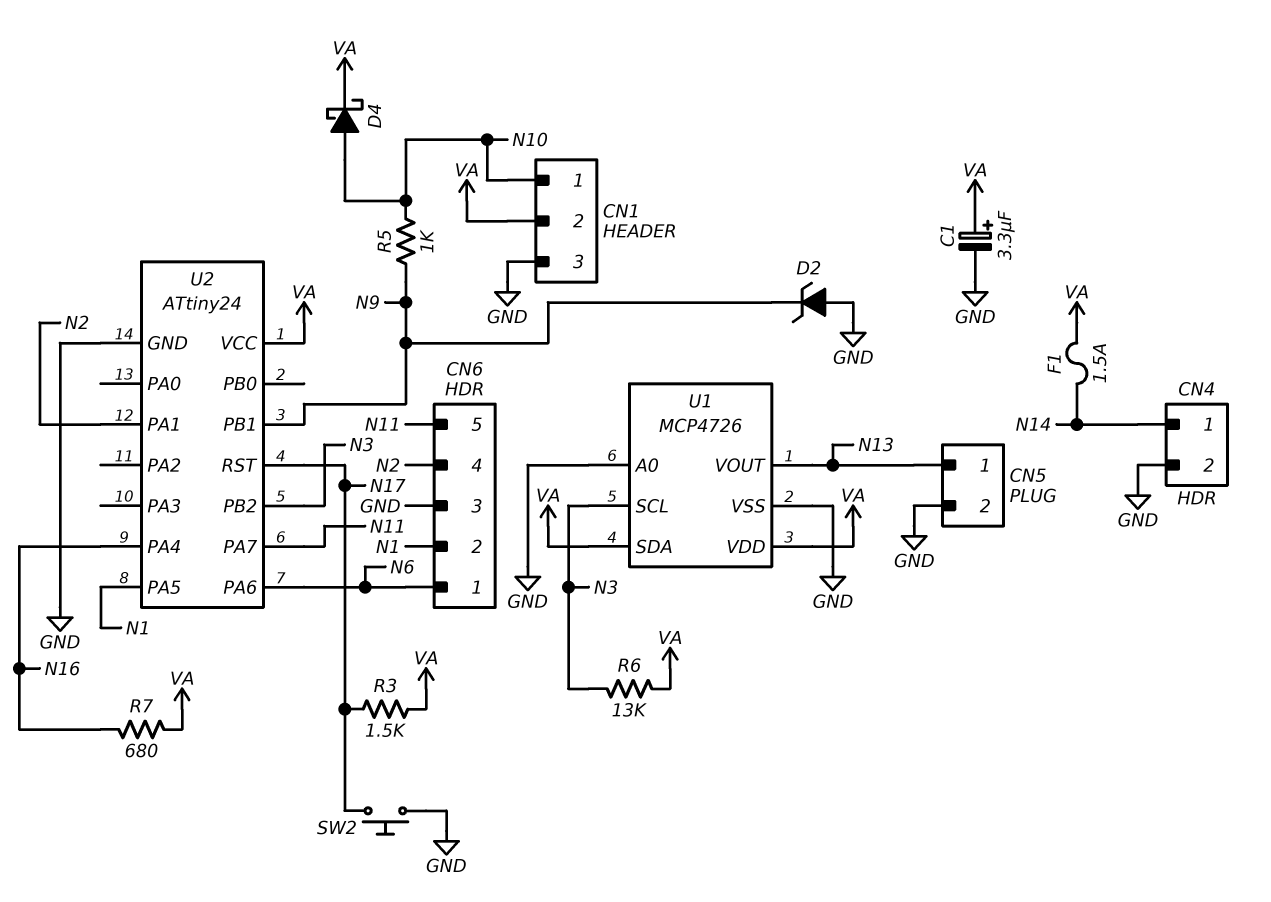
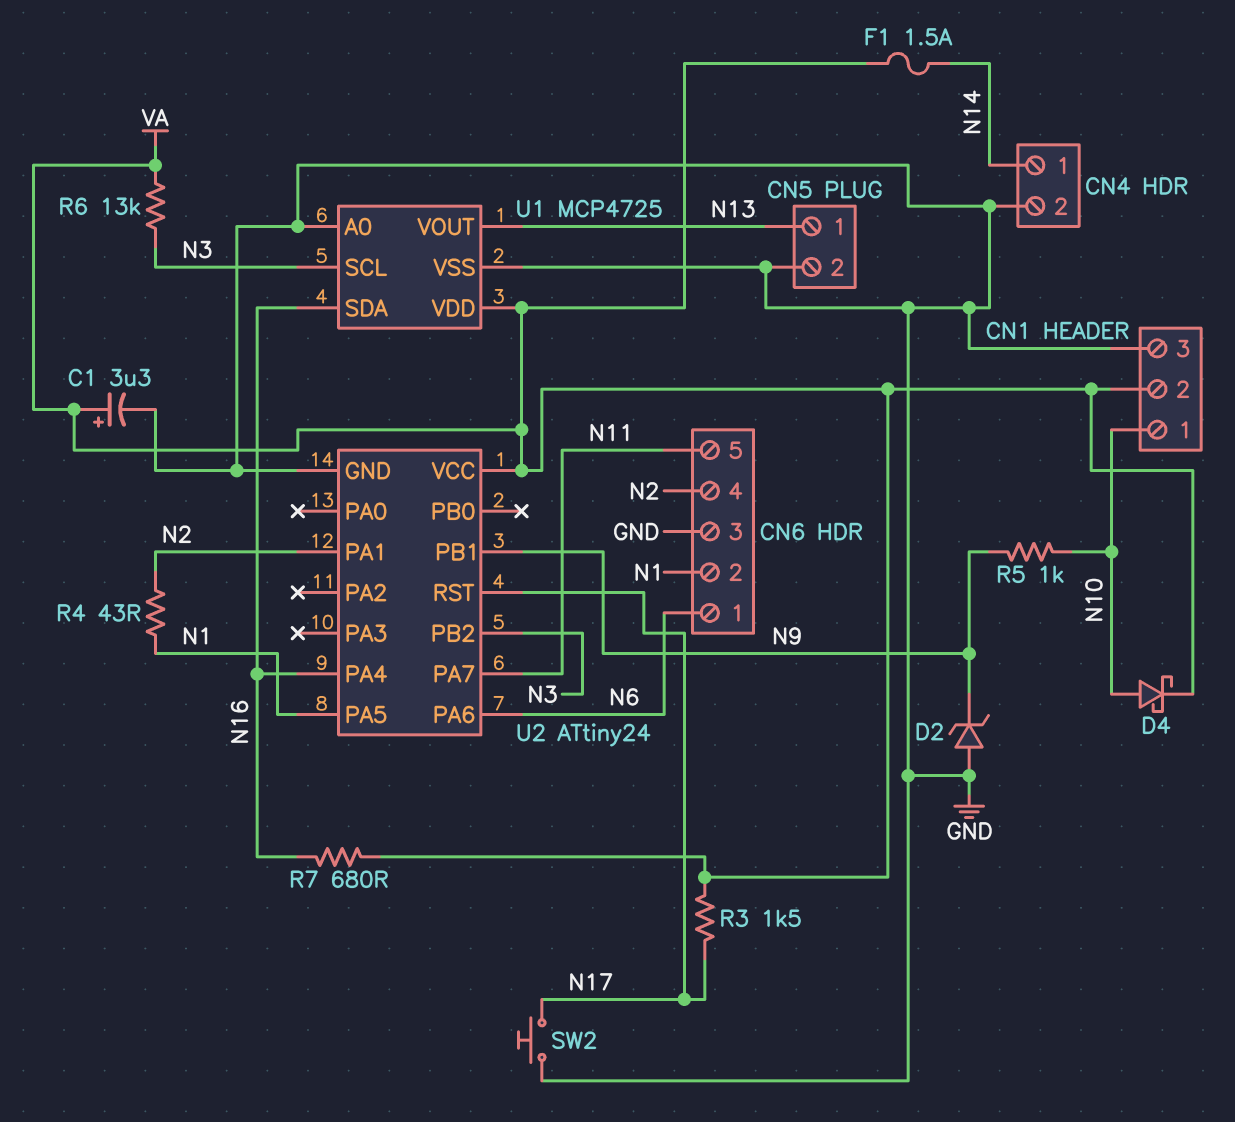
R4: none -> 43 (N1, N2)
U1: MCP4726 -> MCP4725
U1 pin SDA: VA -> N16

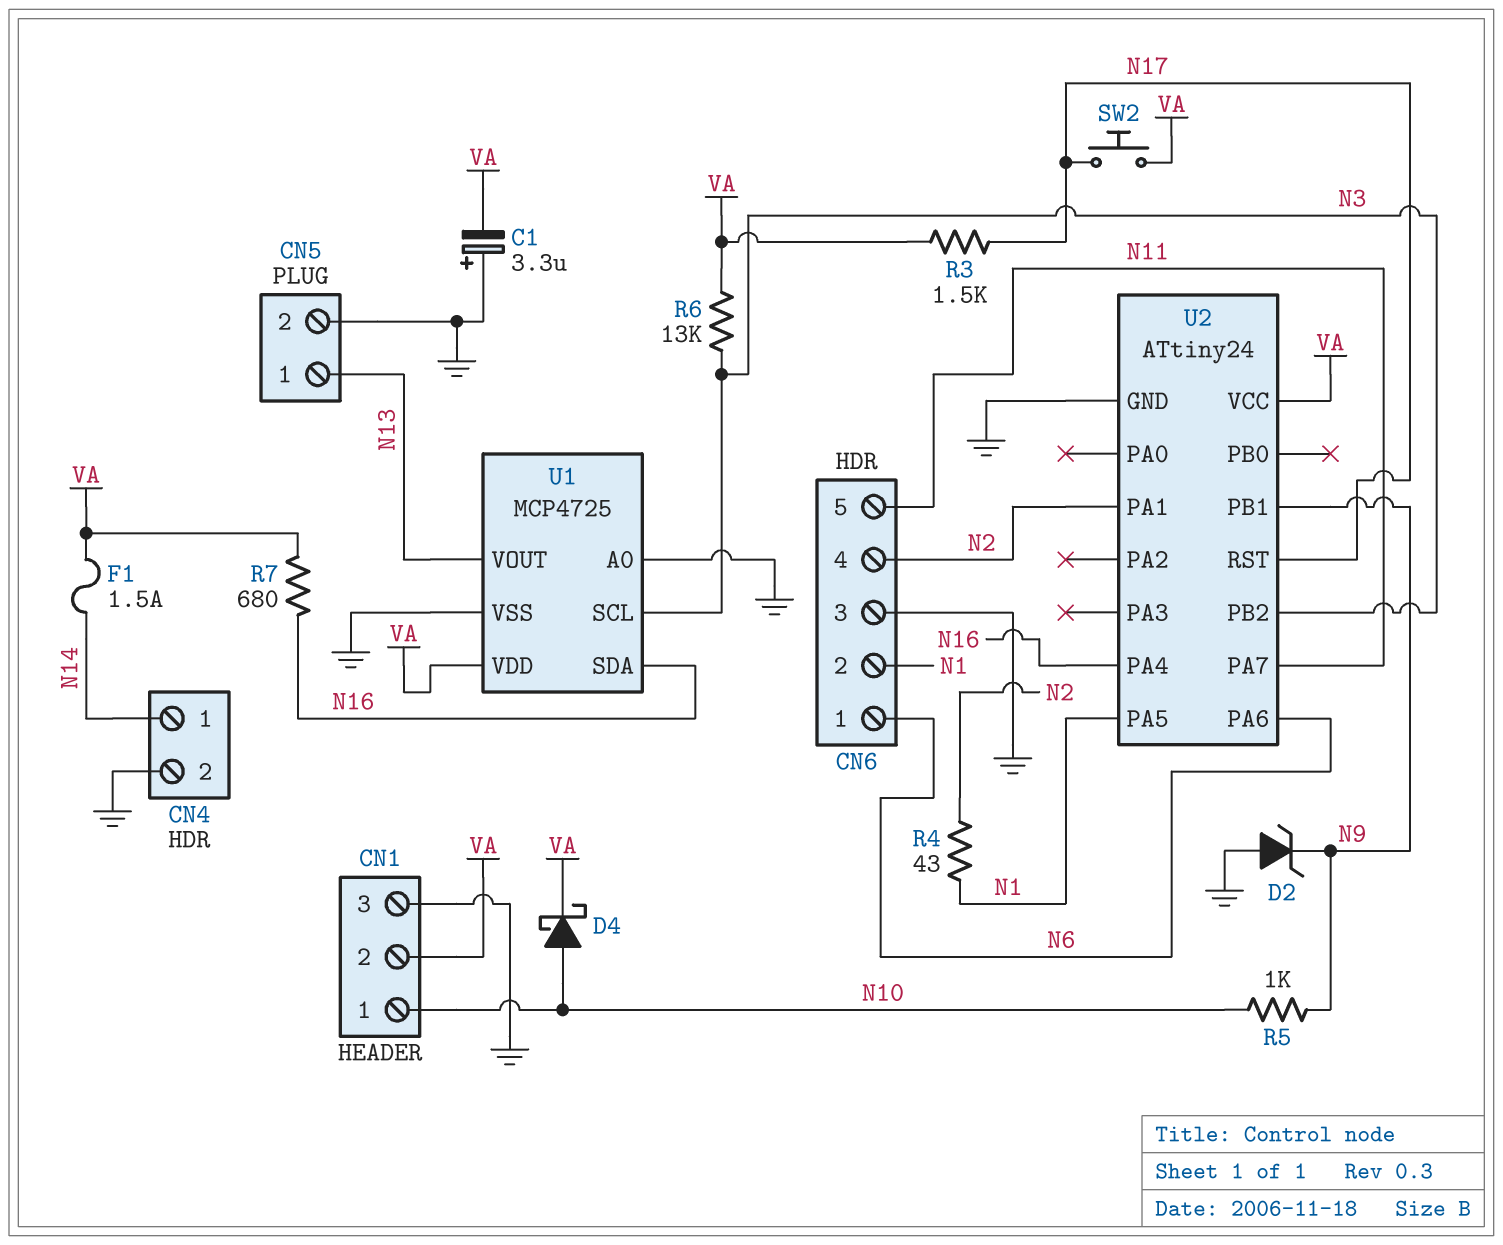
C1: 3.3uF (plus VA, minus GND) -> 3.3uF (plus GND, minus VA)
SW2: button (GND, N17) -> button (N17, VA)

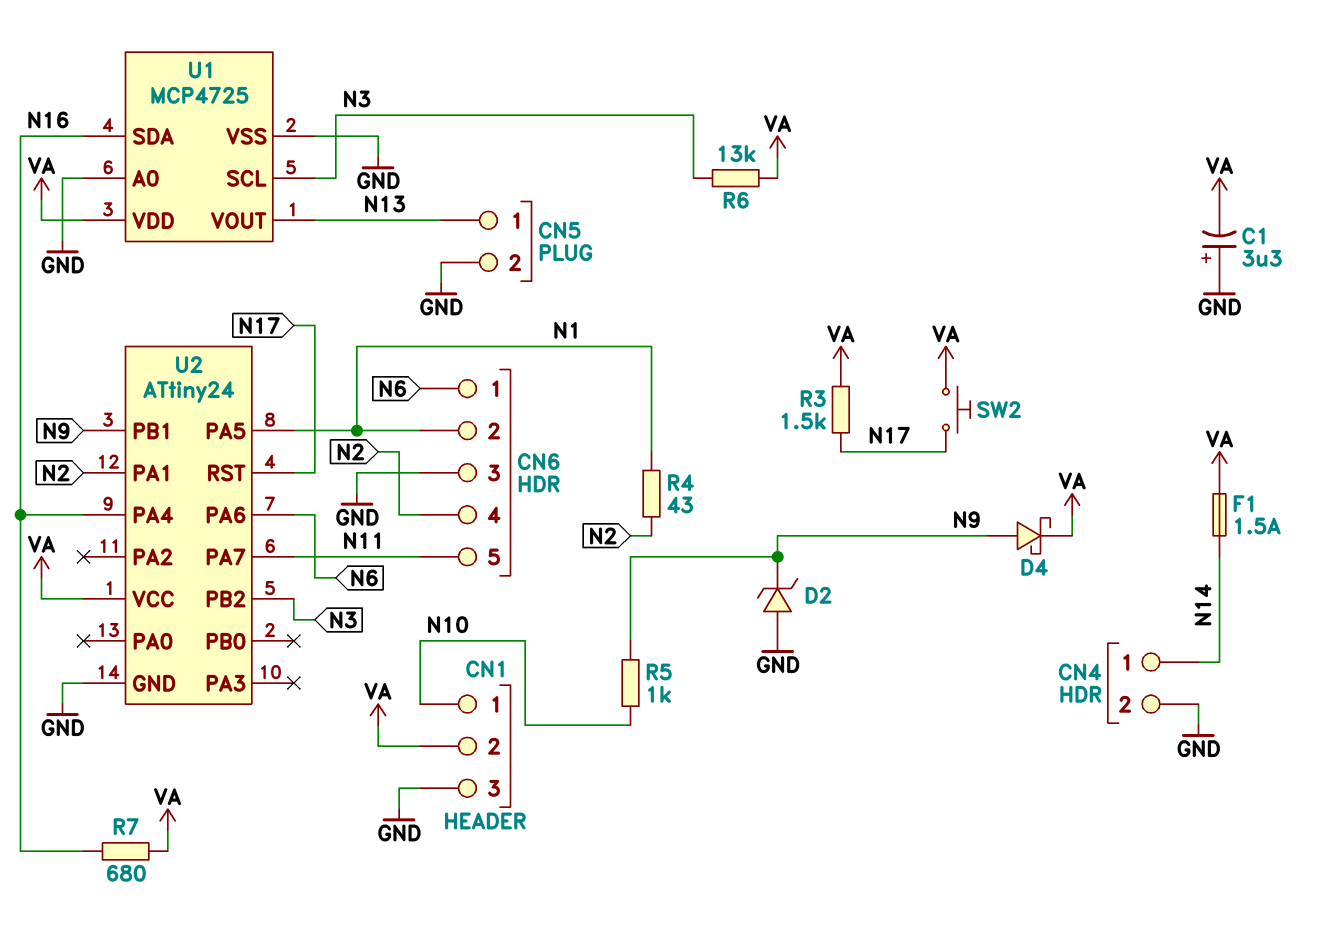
D4: schottky (A N10, K VA) -> schottky (A N9, K VA)

